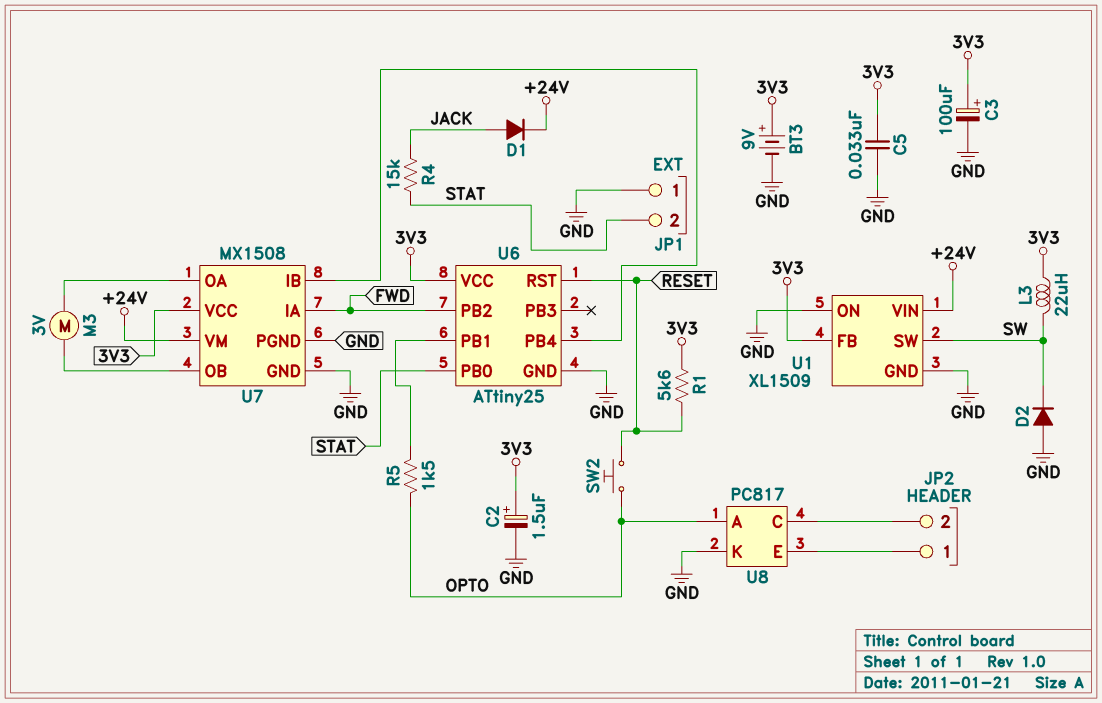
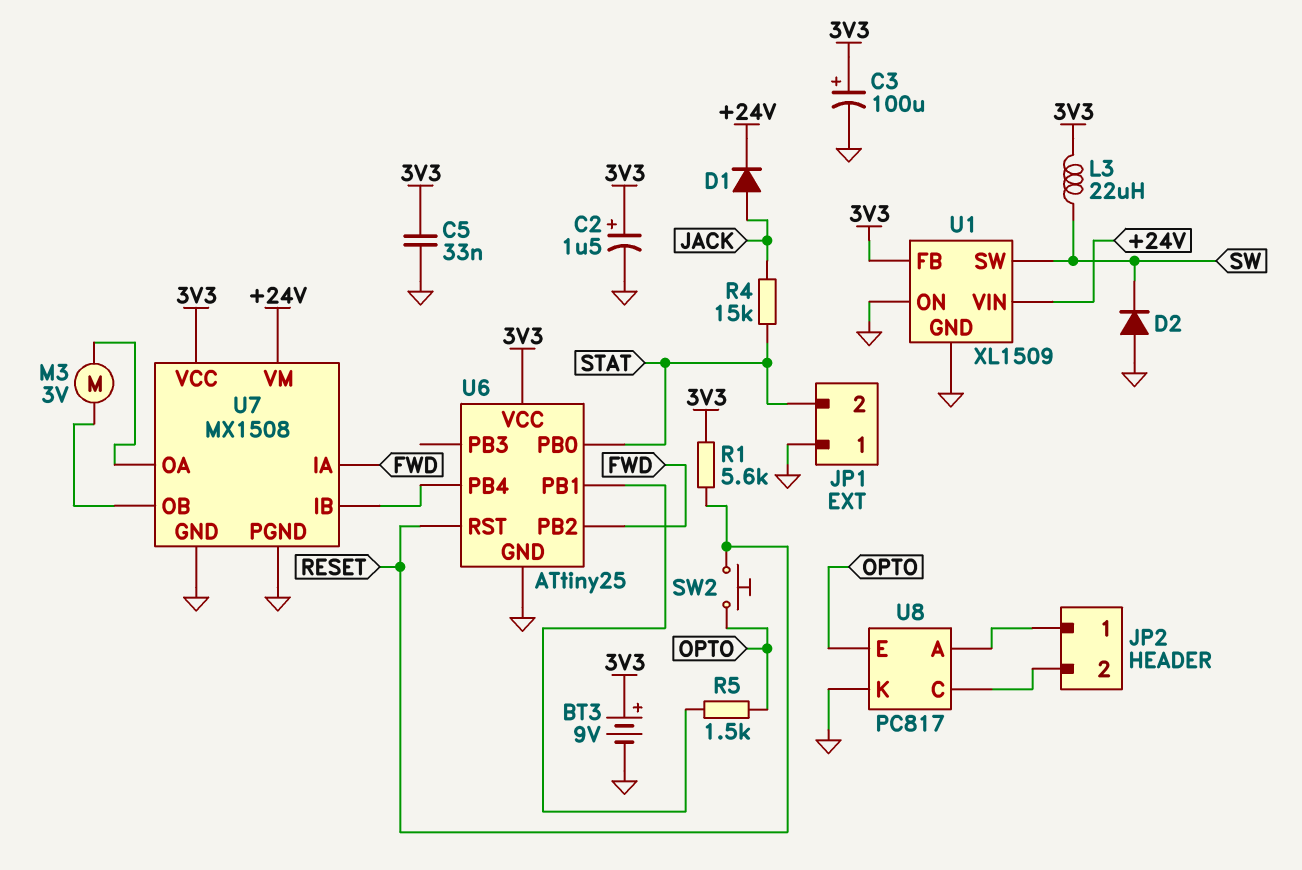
U8 pin A: OPTO -> JP2/1
U8 pin E: JP2/1 -> OPTO

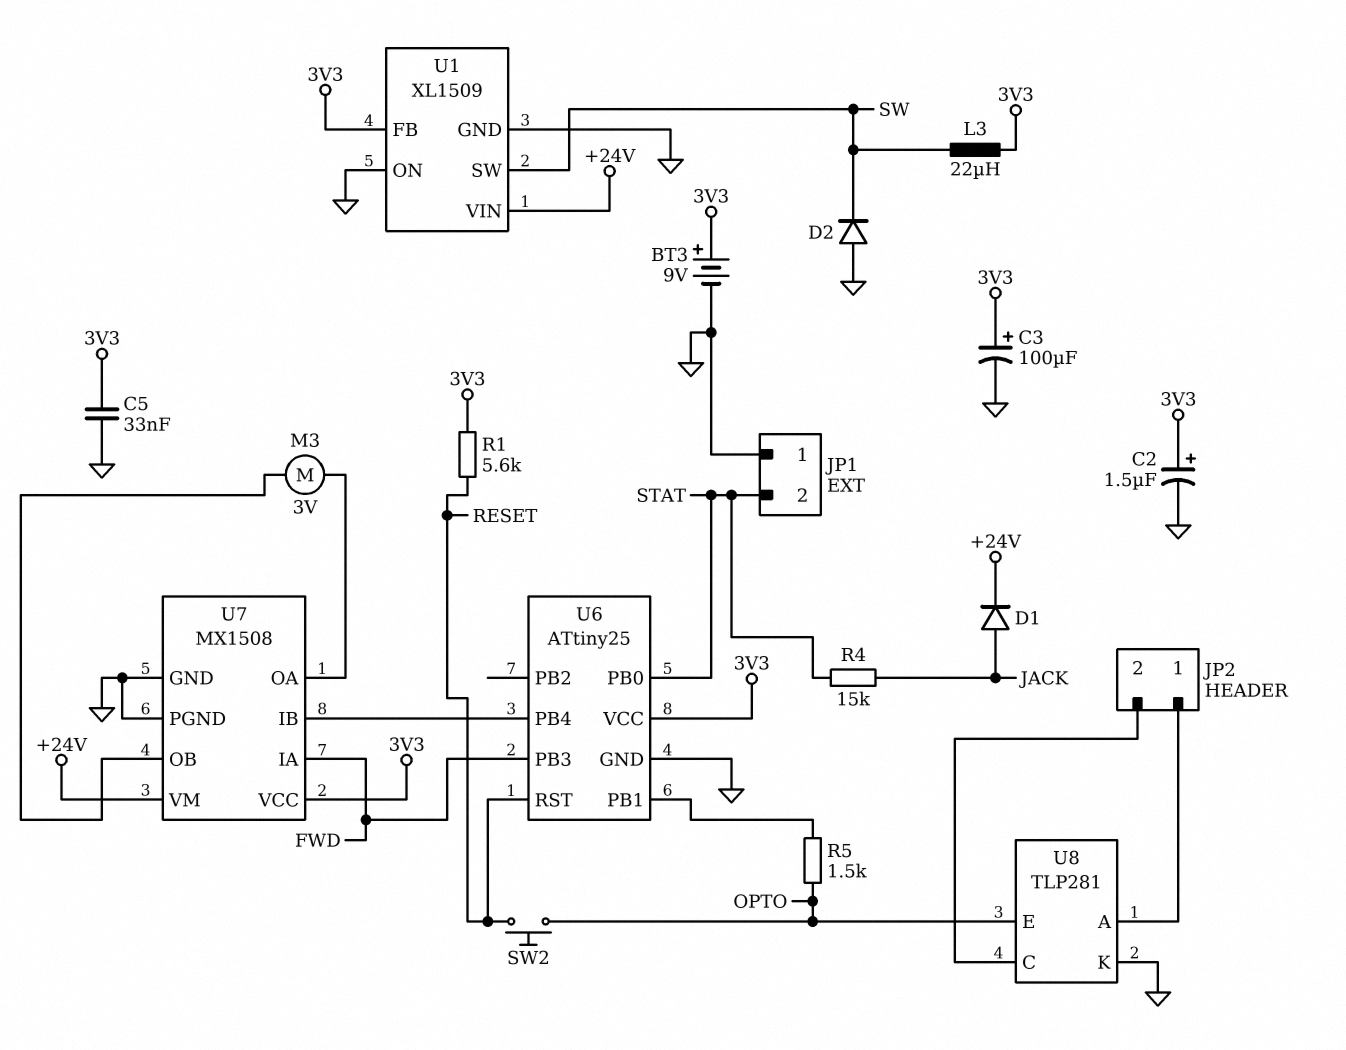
U6 pin PB2: FWD -> none
U6 pin PB3: none -> FWD
U8: PC817 -> TLP281

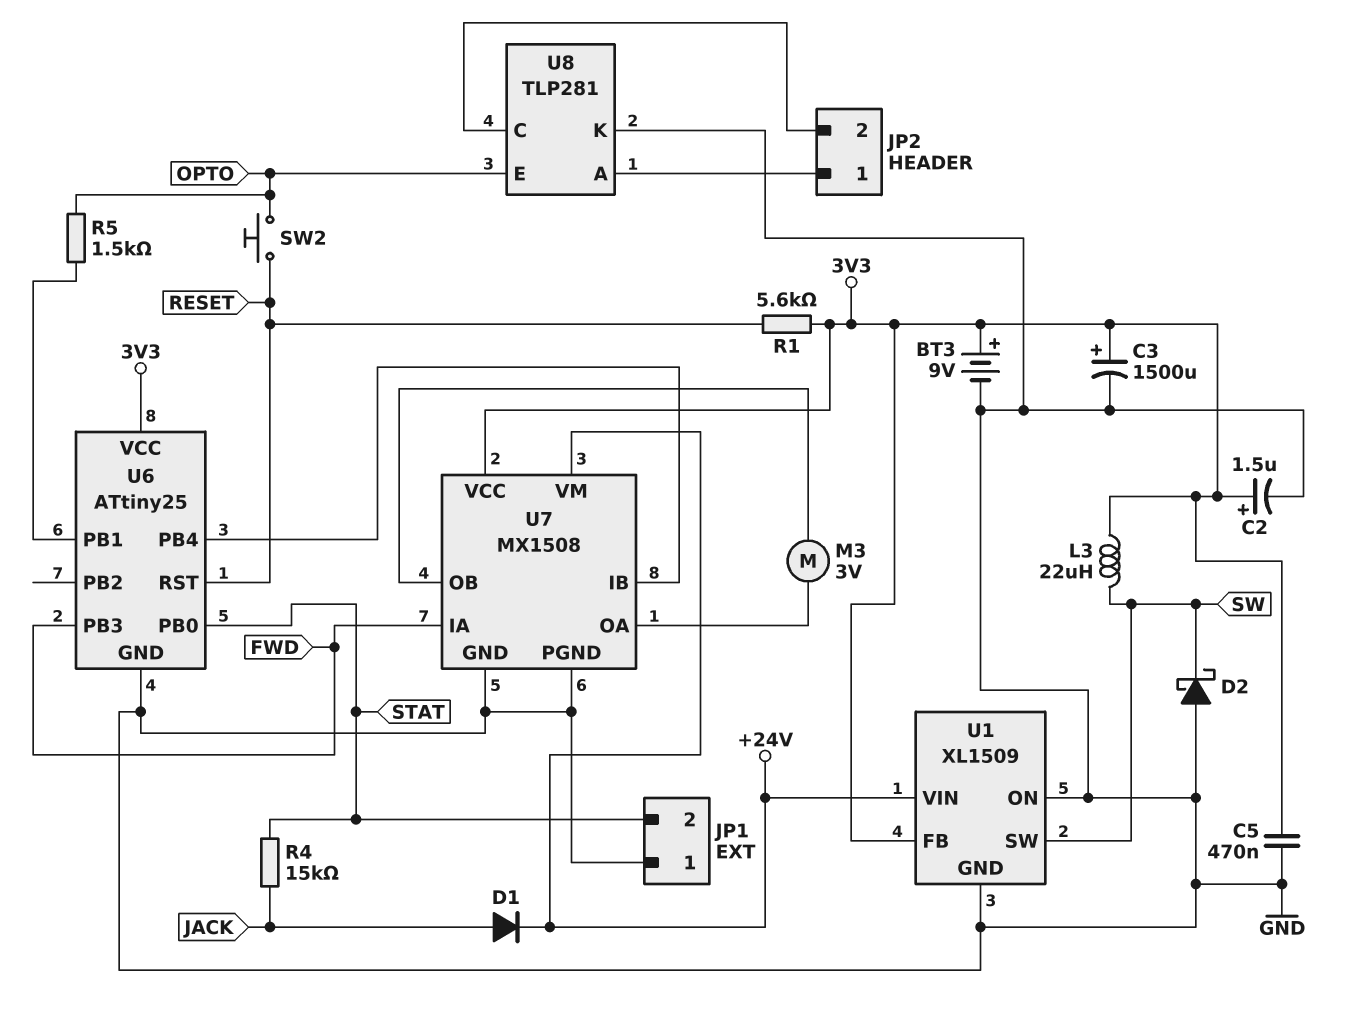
C3: 100uF (plus 3V3, minus GND) -> 1500uF (plus 3V3, minus GND)
C5: 33nF (3V3, GND) -> 470nF (3V3, GND)
D2: diode (A GND, K SW) -> schottky (A GND, K SW)

